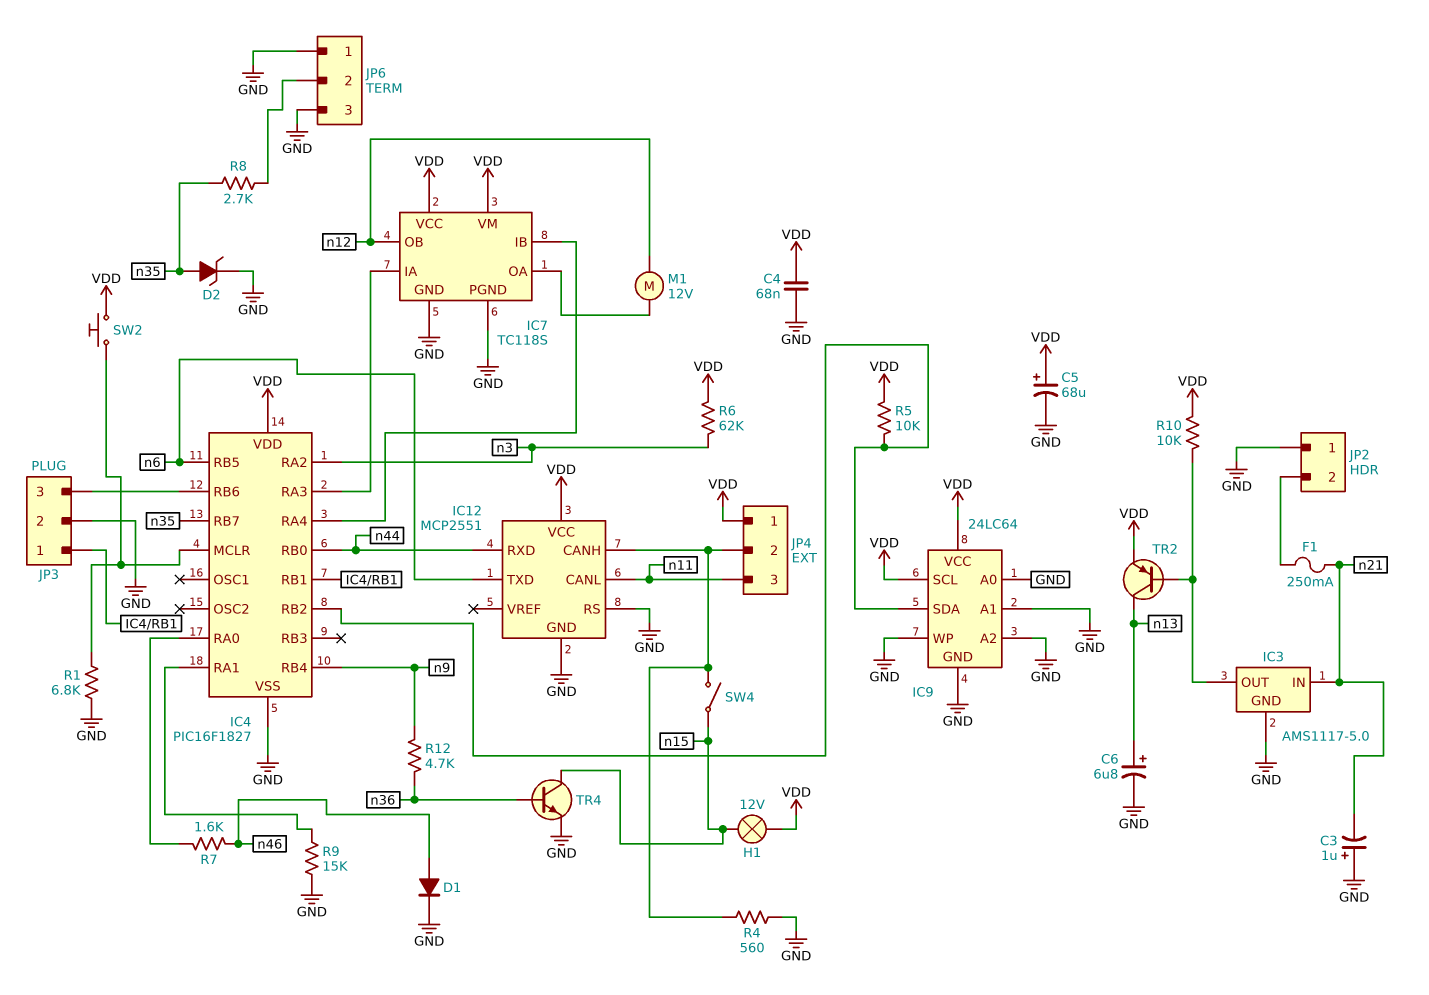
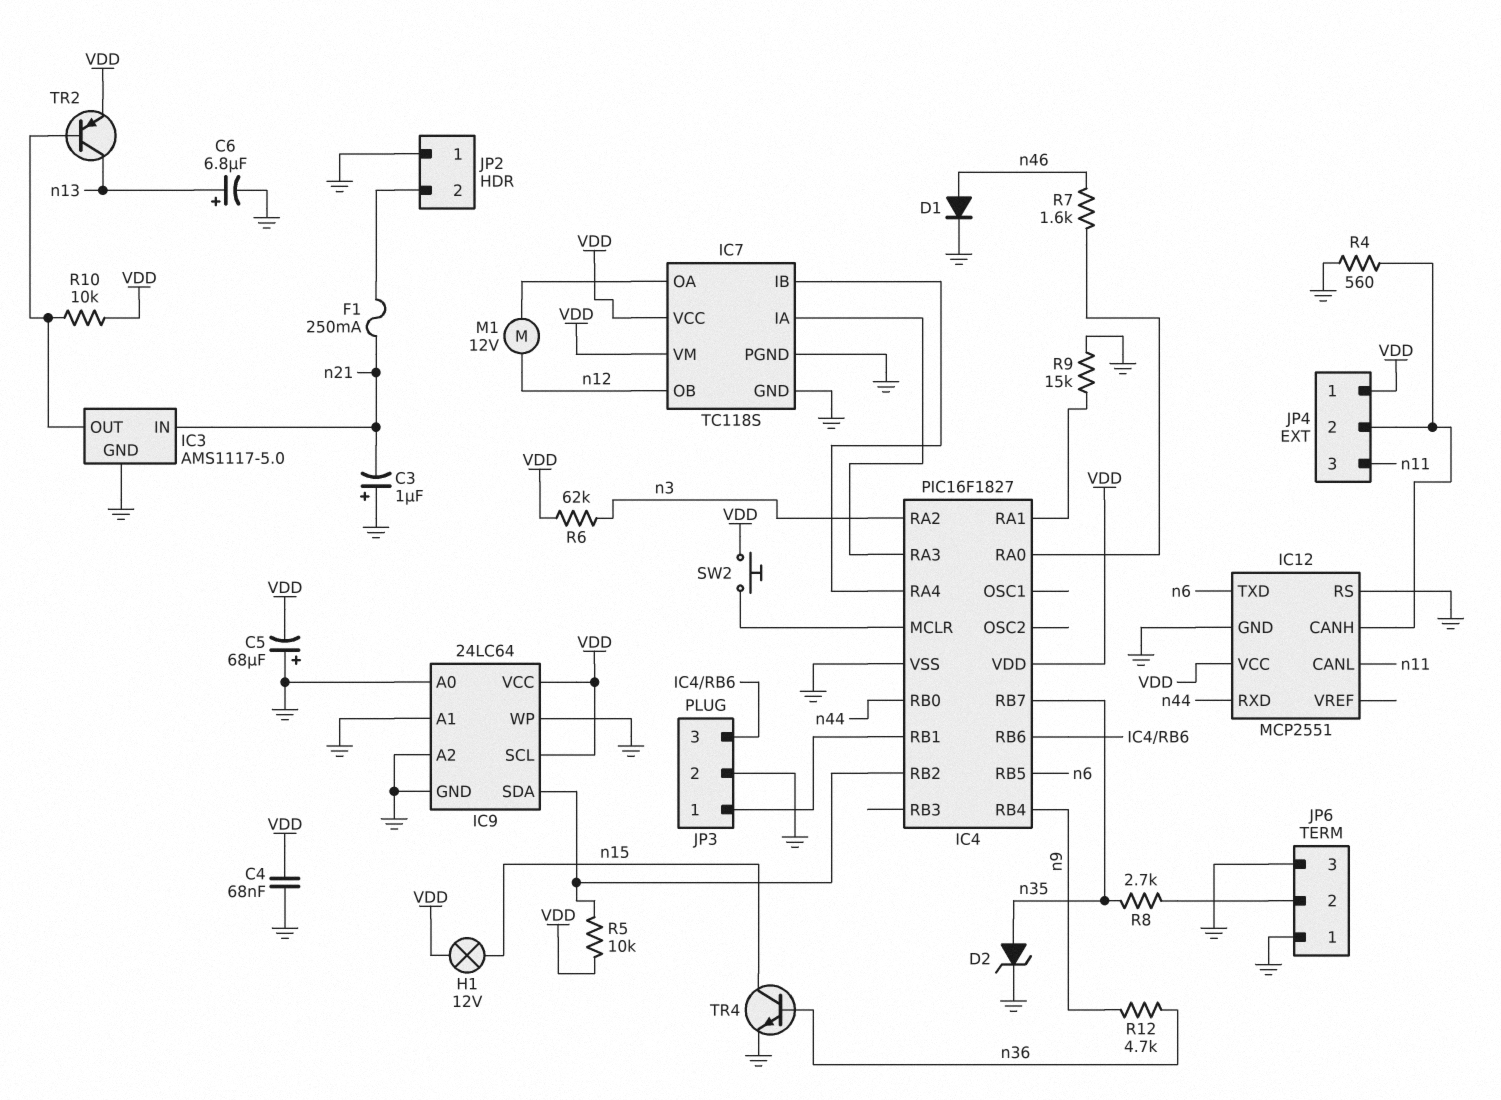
C5: 68uF (plus VDD, minus GND) -> 68uF (plus GND, minus VDD)
R1: 6.8k (GND, IC4/MCLR) -> none
SW4: switch (IC12/CANH, n15) -> none

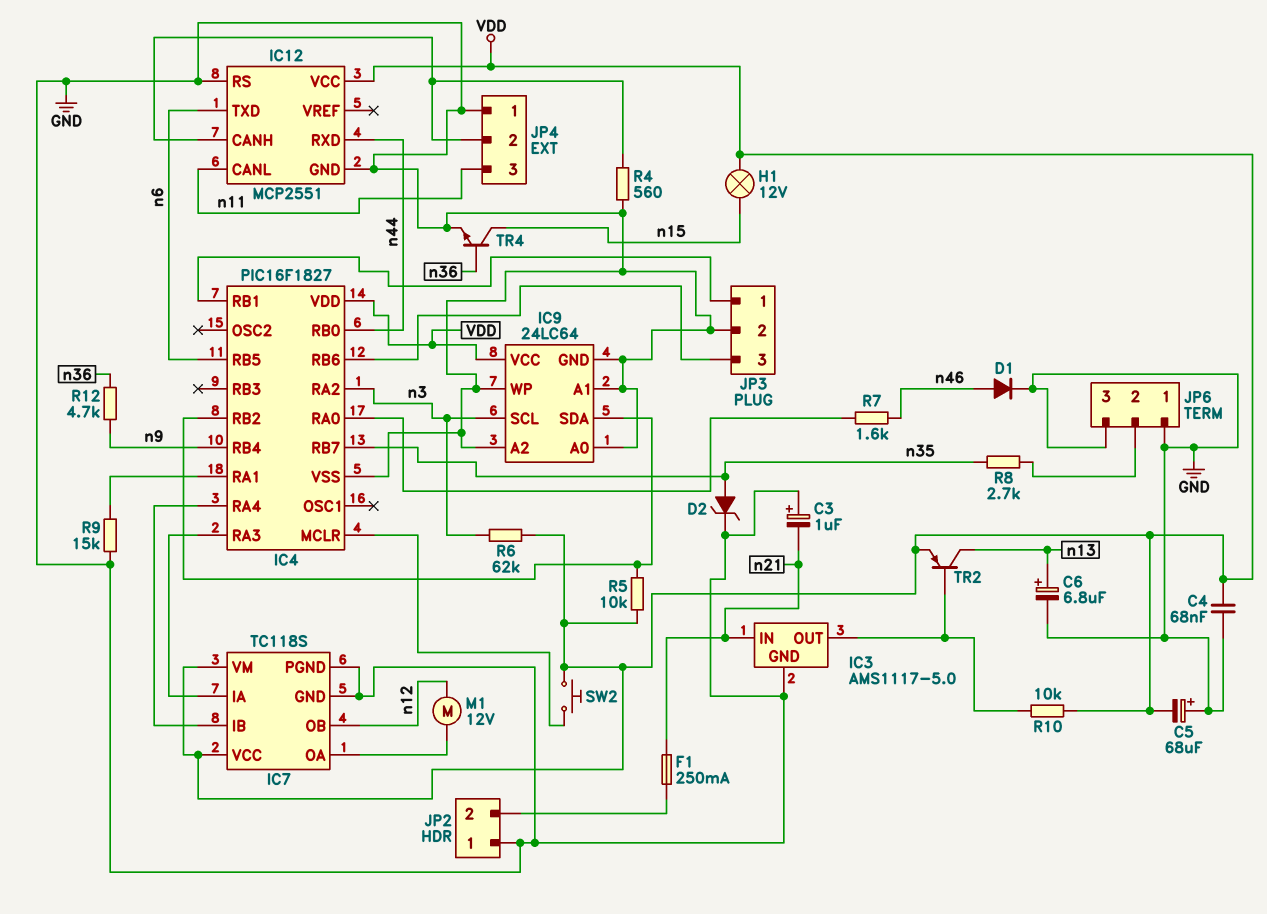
IC9 pin SCL: VDD -> n3
JP4 pin 1: VDD -> GND

